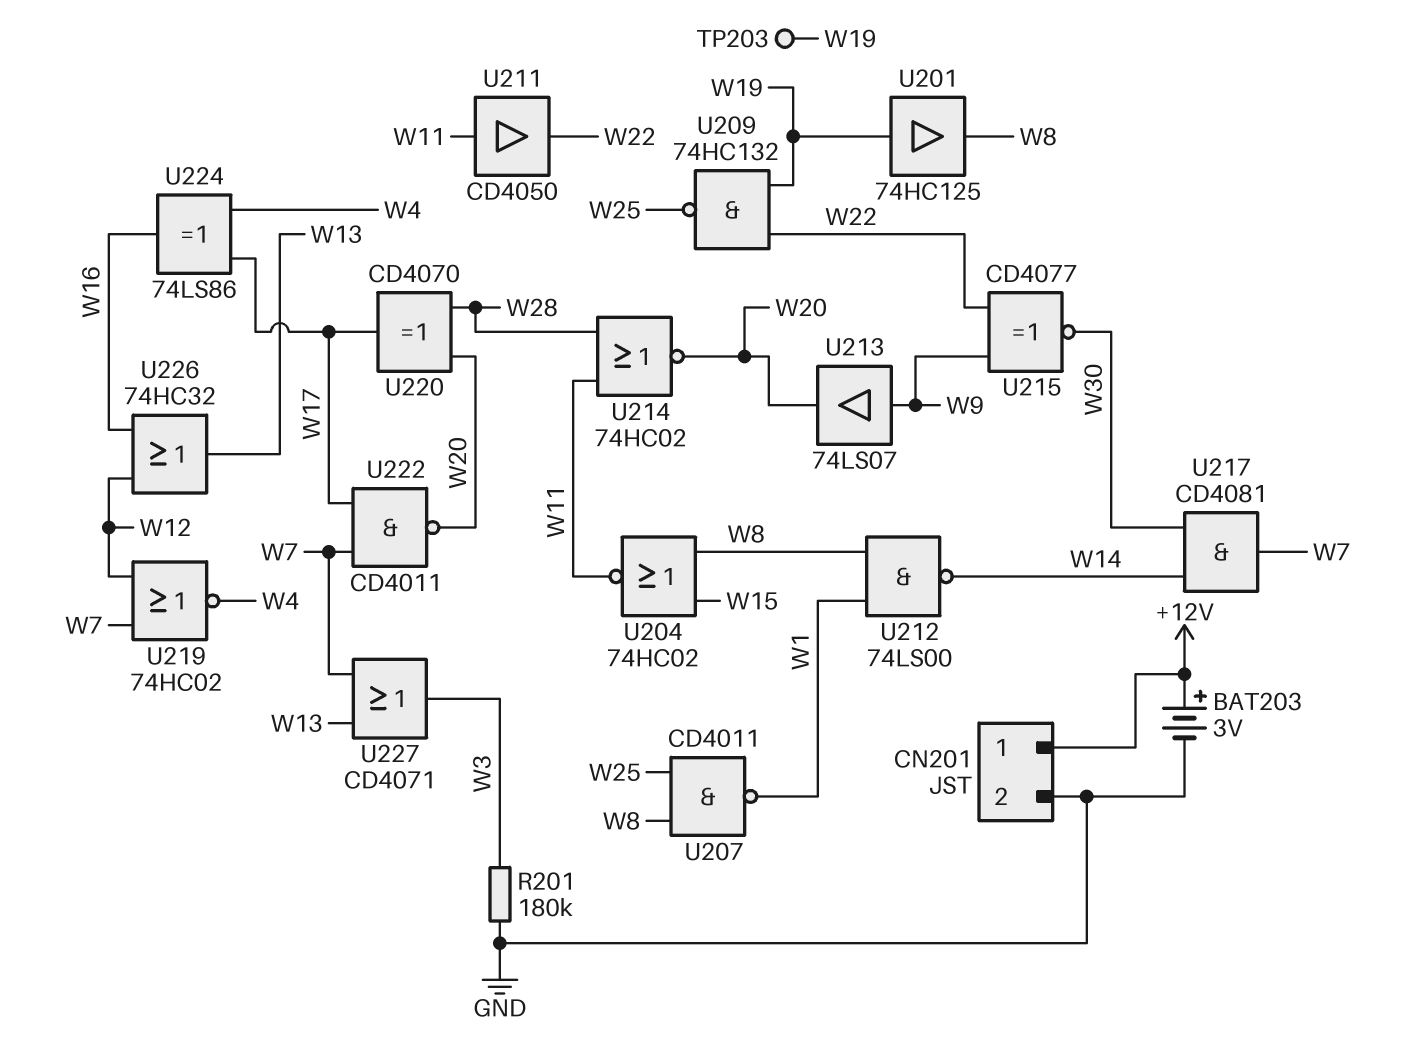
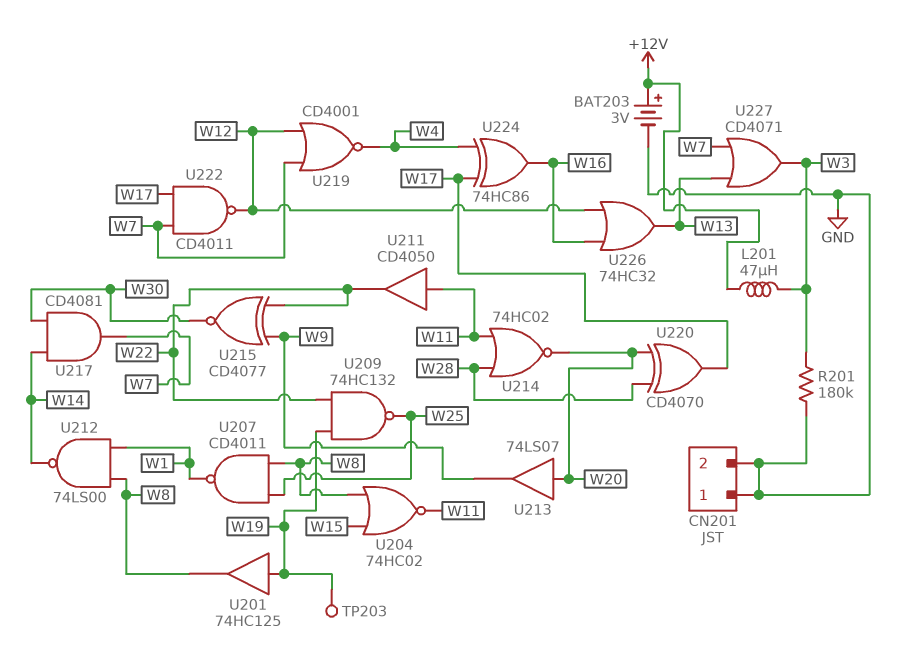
CN201 pin 1: +12V -> GND
L201: none -> 47uH (+12V, W3)
U213: buffer 74LS07 (in W9, out W20) -> buffer 74LS07 (in W20, out W9)
U219: NOR 74HC02 (in W7, in W12, out W4) -> NOR CD4001 (in W7, in W12, out W4)
U222: NAND CD4011 (in W7, in W17, out W20) -> NAND CD4011 (in W7, in W17, out W12)
U224: XOR 74LS86 (in W4, in W17, out W16) -> XOR 74HC86 (in W4, in W17, out W16)

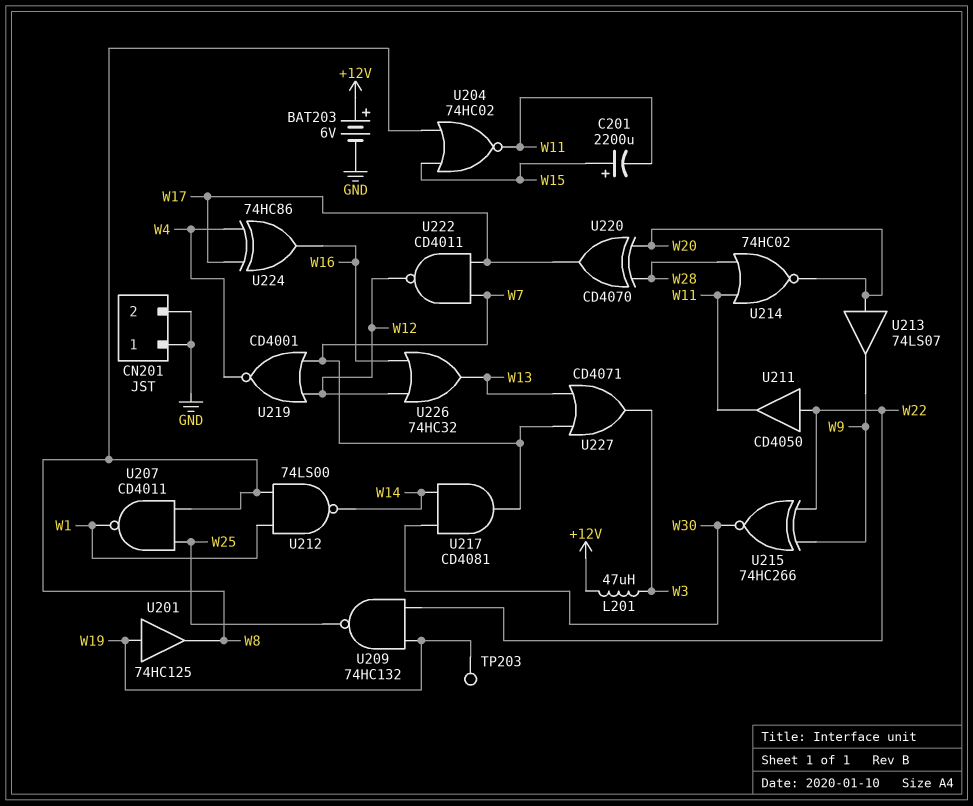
BAT203: 3V (plus +12V, minus GND) -> 6V (plus +12V, minus GND)
C201: none -> 2200uF (plus W15, minus W11)
R201: 180k (GND, W3) -> none
U211: buffer CD4050 (in W11, out W22) -> buffer CD4050 (in W22, out W11)
U215: XNOR CD4077 (in W9, in W22, out W30) -> XNOR 74HC266 (in W9, in W22, out W30)

